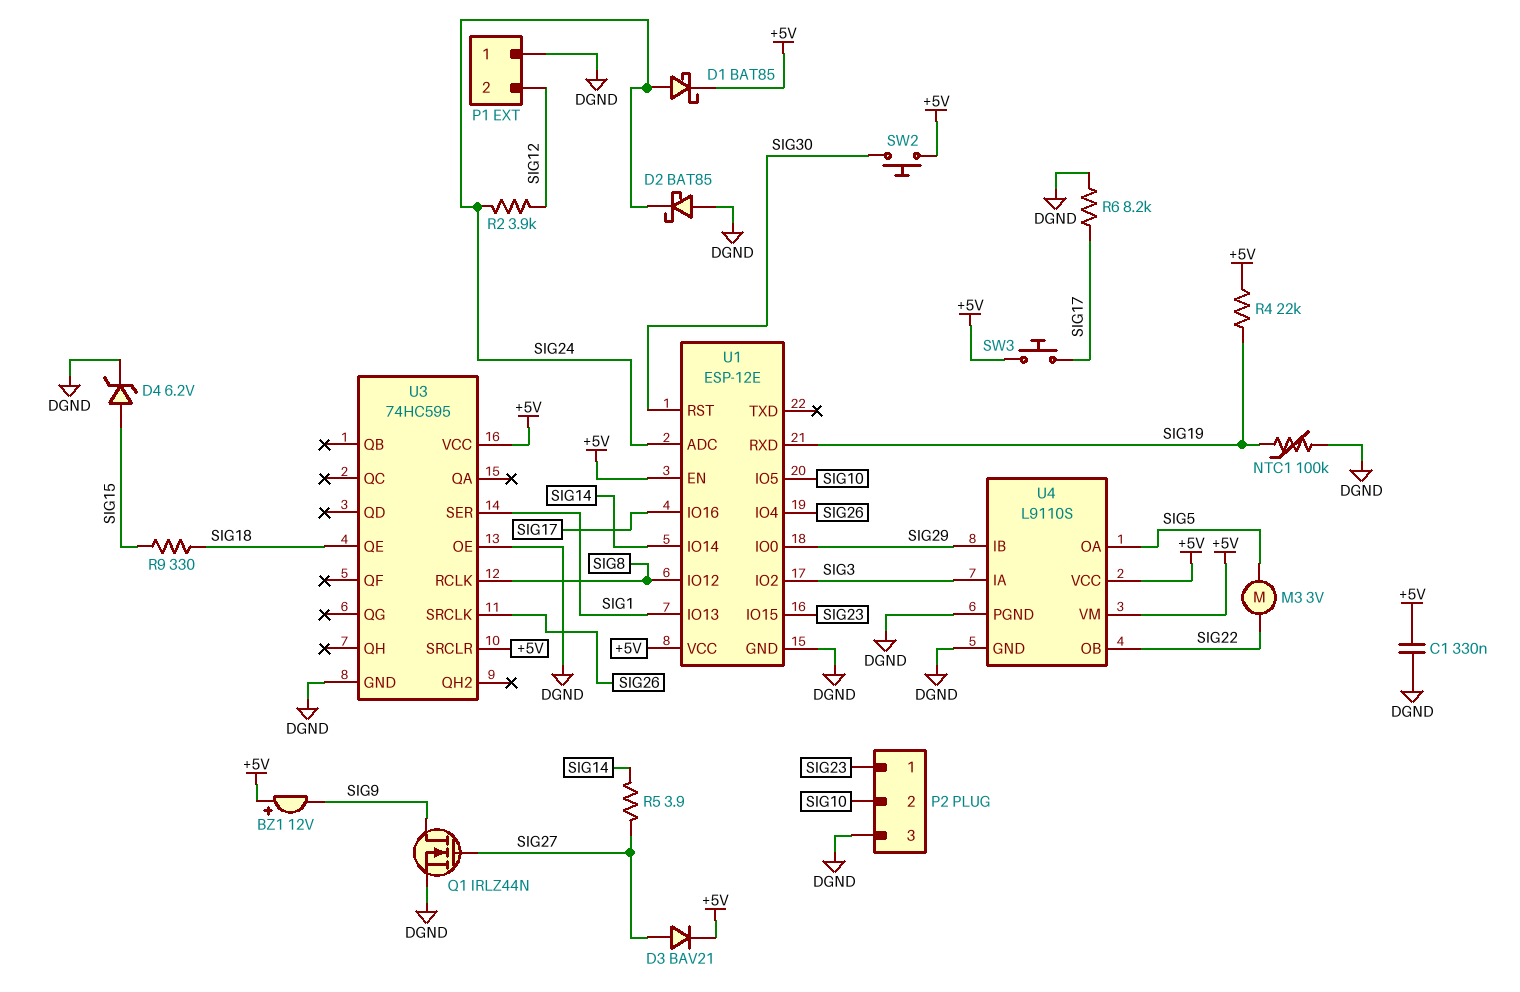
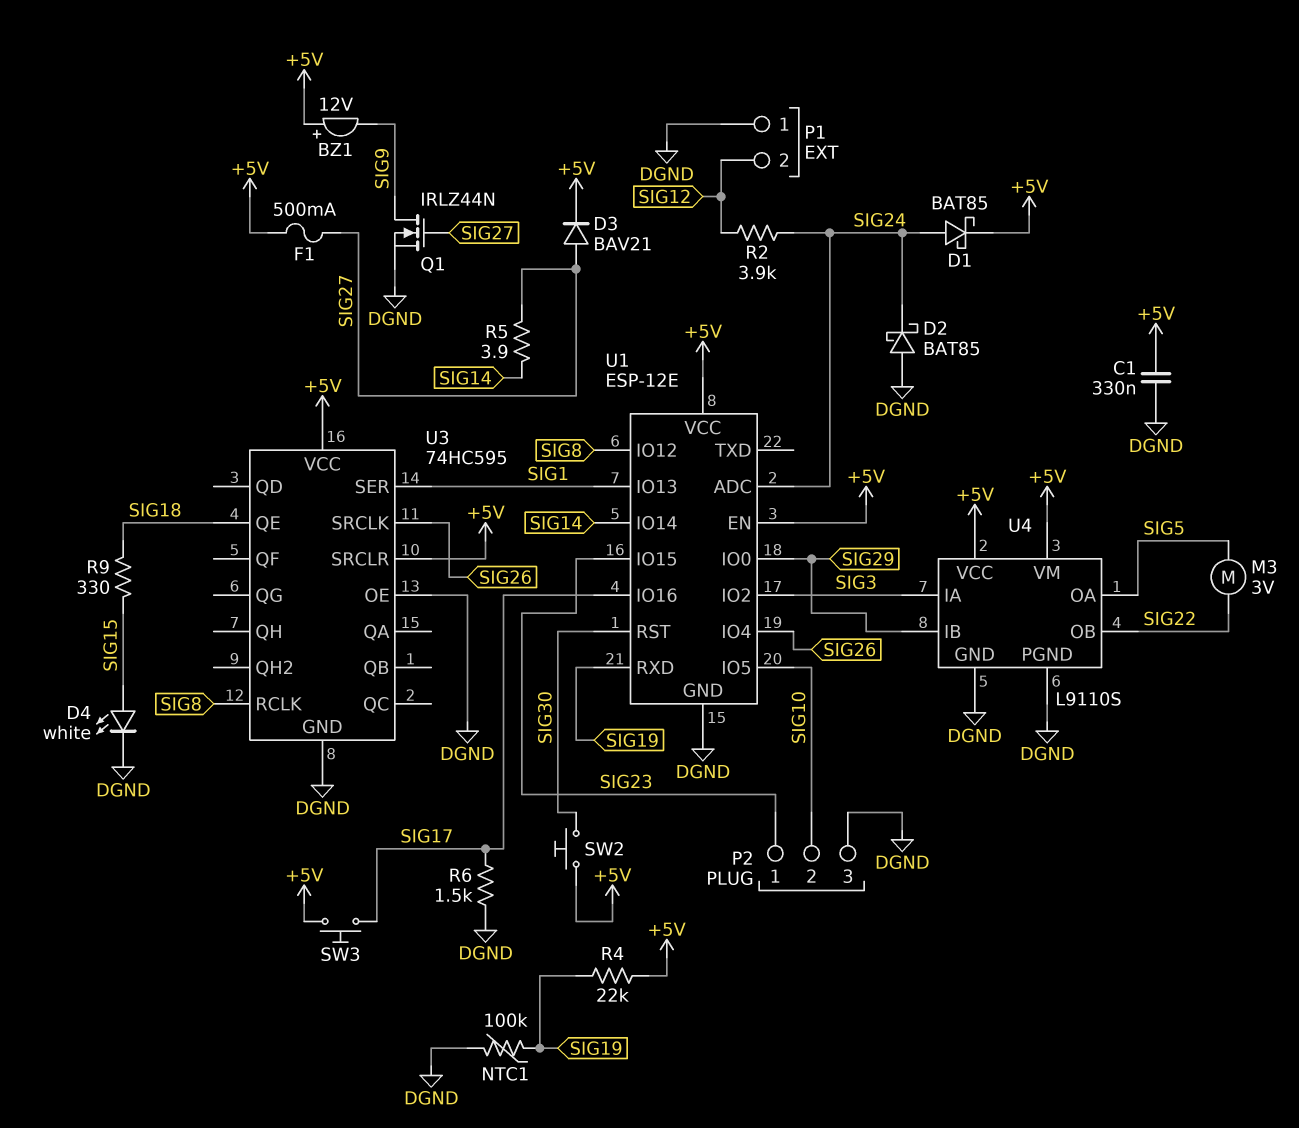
D4: zener 6.2V (A SIG15, K DGND) -> LED white (A SIG15, K DGND)
F1: none -> 500mA (+5V, SIG27)
R6: 8.2k (DGND, SIG17) -> 1.5k (DGND, SIG17)

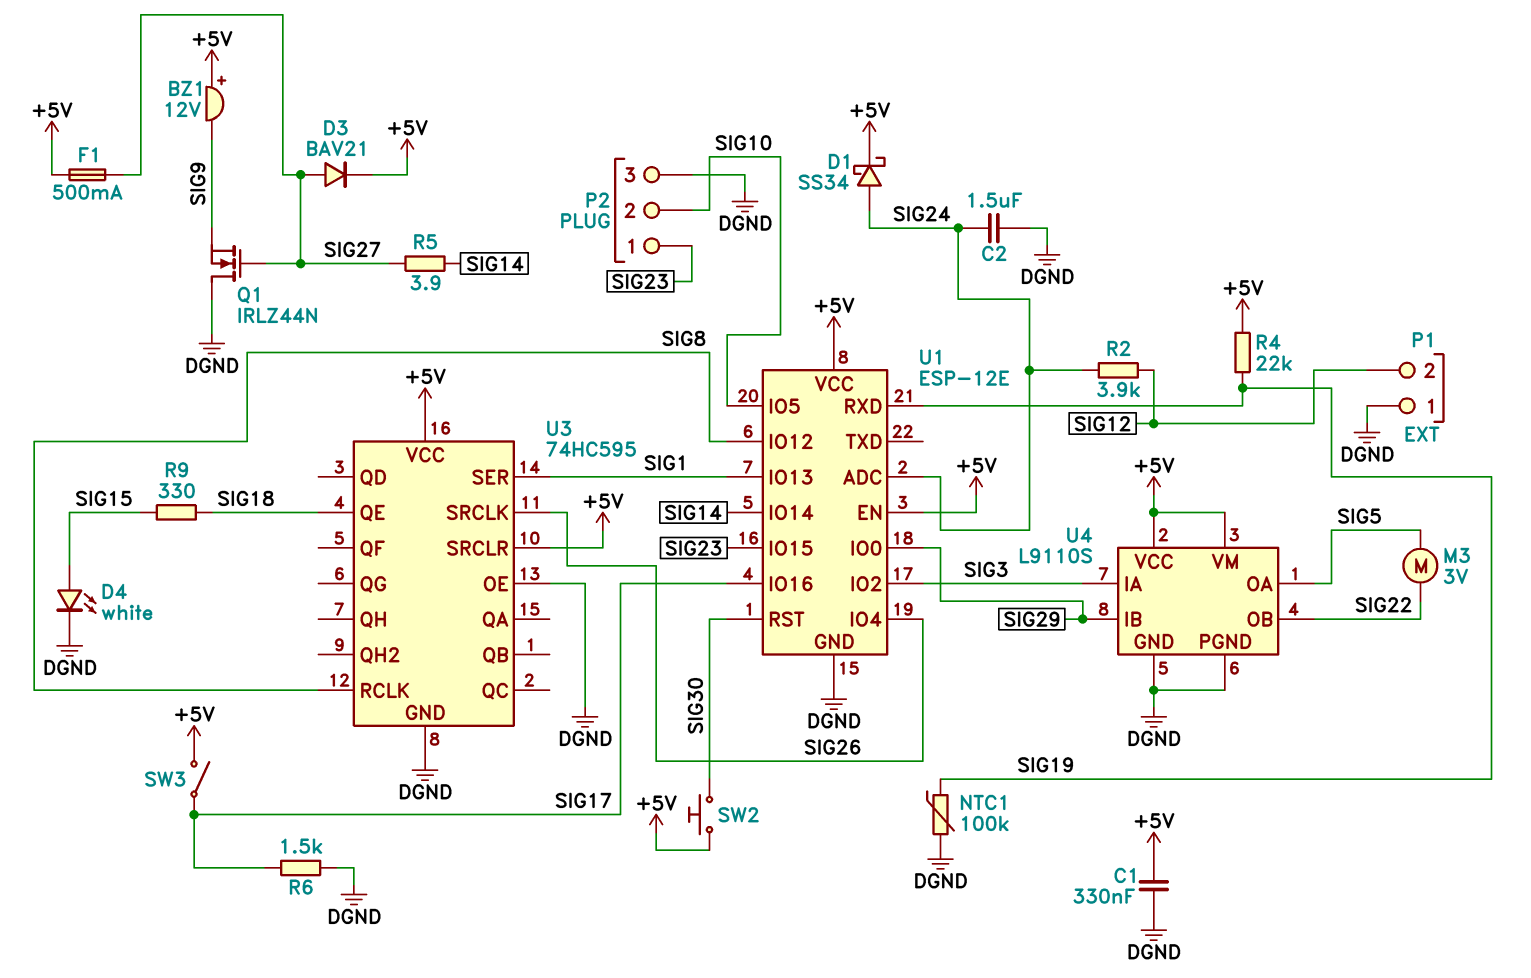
C2: none -> 1.5uF (DGND, SIG24)
D1: schottky BAT85 (A SIG24, K +5V) -> schottky SS34 (A SIG24, K +5V)
D2: schottky BAT85 (A DGND, K SIG24) -> none
Q1: NMOS IRLZ44N (G SIG27, D SIG9, S DGND) -> NMOS IRLZ44N (G SIG27, D DGND, S SIG9)
SW3: button (+5V, SIG17) -> switch (+5V, SIG17)

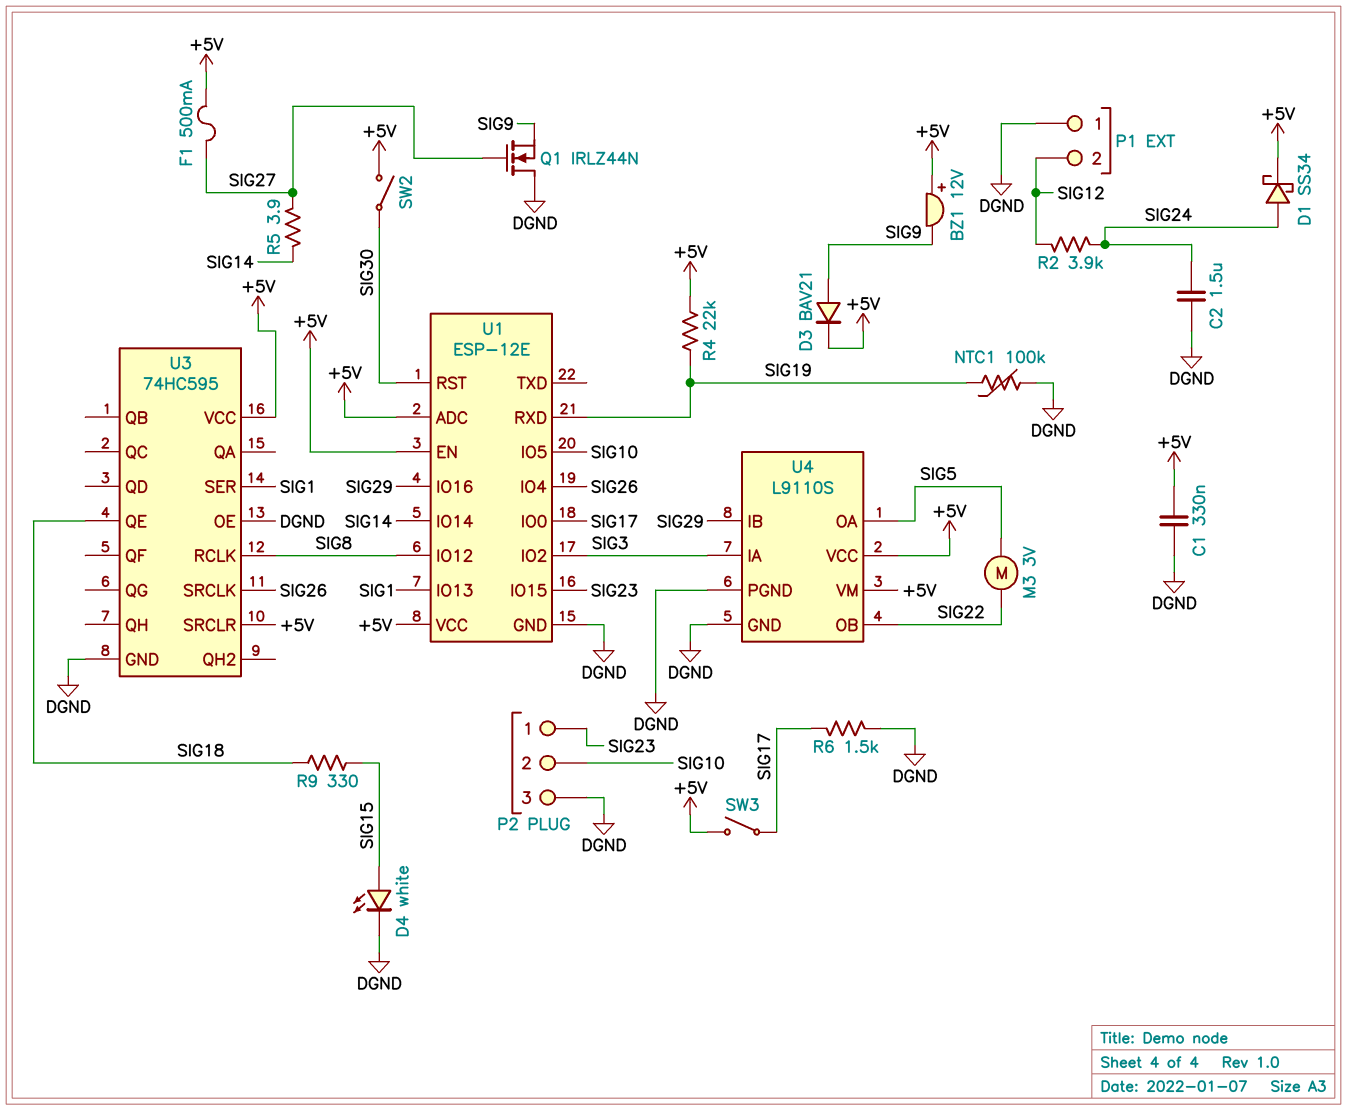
D3: diode BAV21 (A SIG27, K +5V) -> diode BAV21 (A SIG9, K +5V)
SW2: button (+5V, SIG30) -> switch (+5V, SIG30)
U1 pin ADC: SIG24 -> +5V
U1 pin IO0: SIG29 -> SIG17
U1 pin IO16: SIG17 -> SIG29

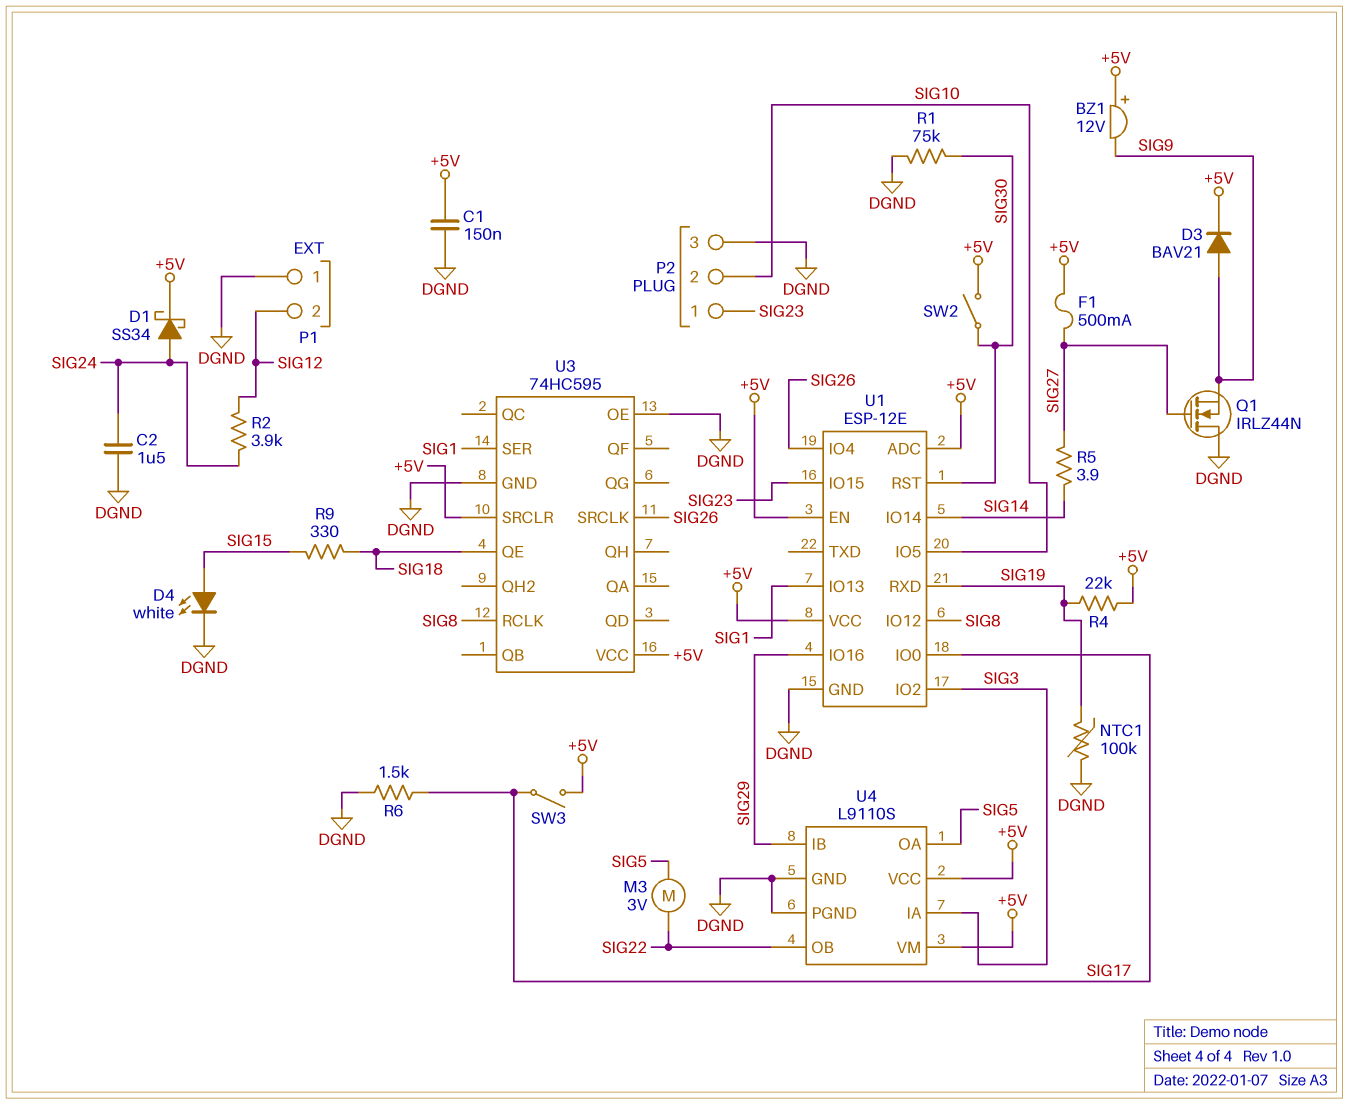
C1: 330nF (+5V, DGND) -> 150nF (+5V, DGND)
R1: none -> 75k (DGND, SIG30)

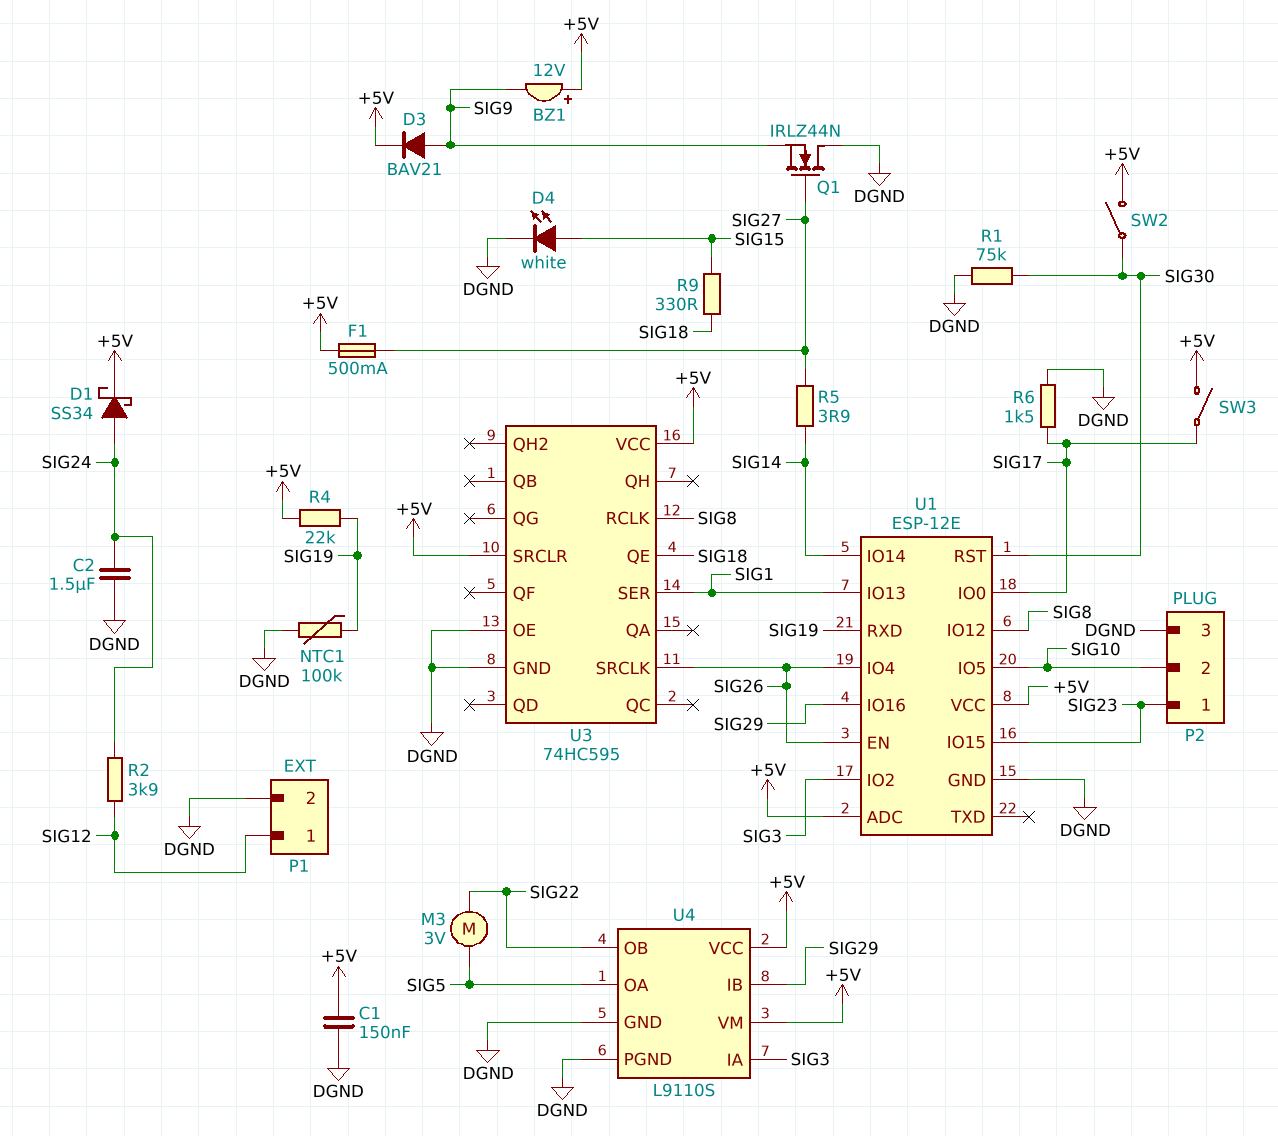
P1 pin 1: DGND -> SIG12
P1 pin 2: SIG12 -> DGND
U1 pin EN: +5V -> SIG26

